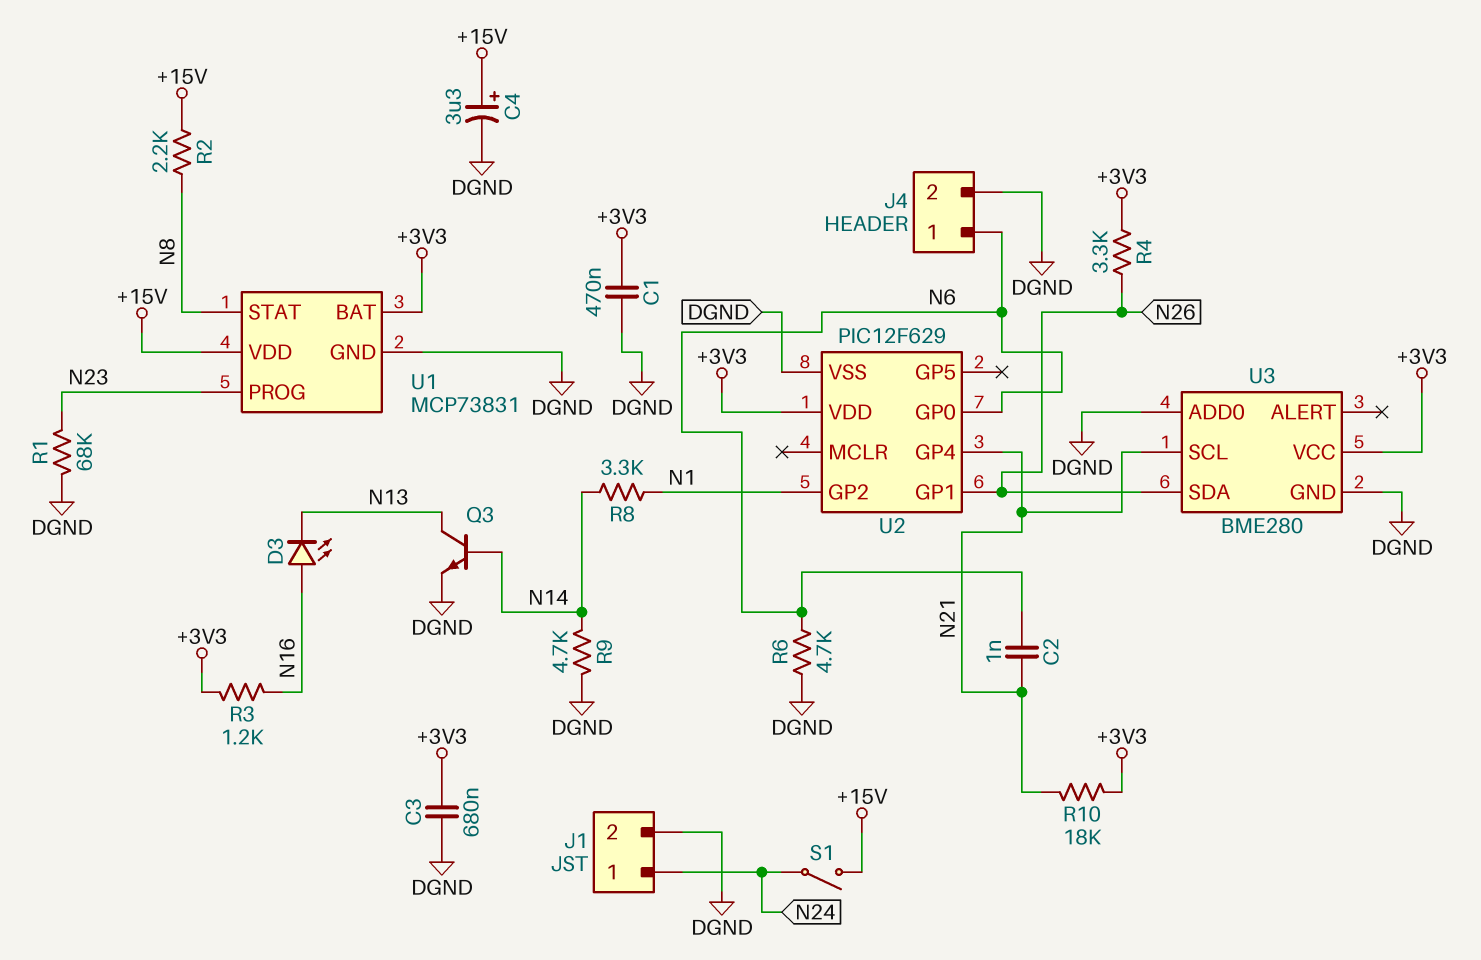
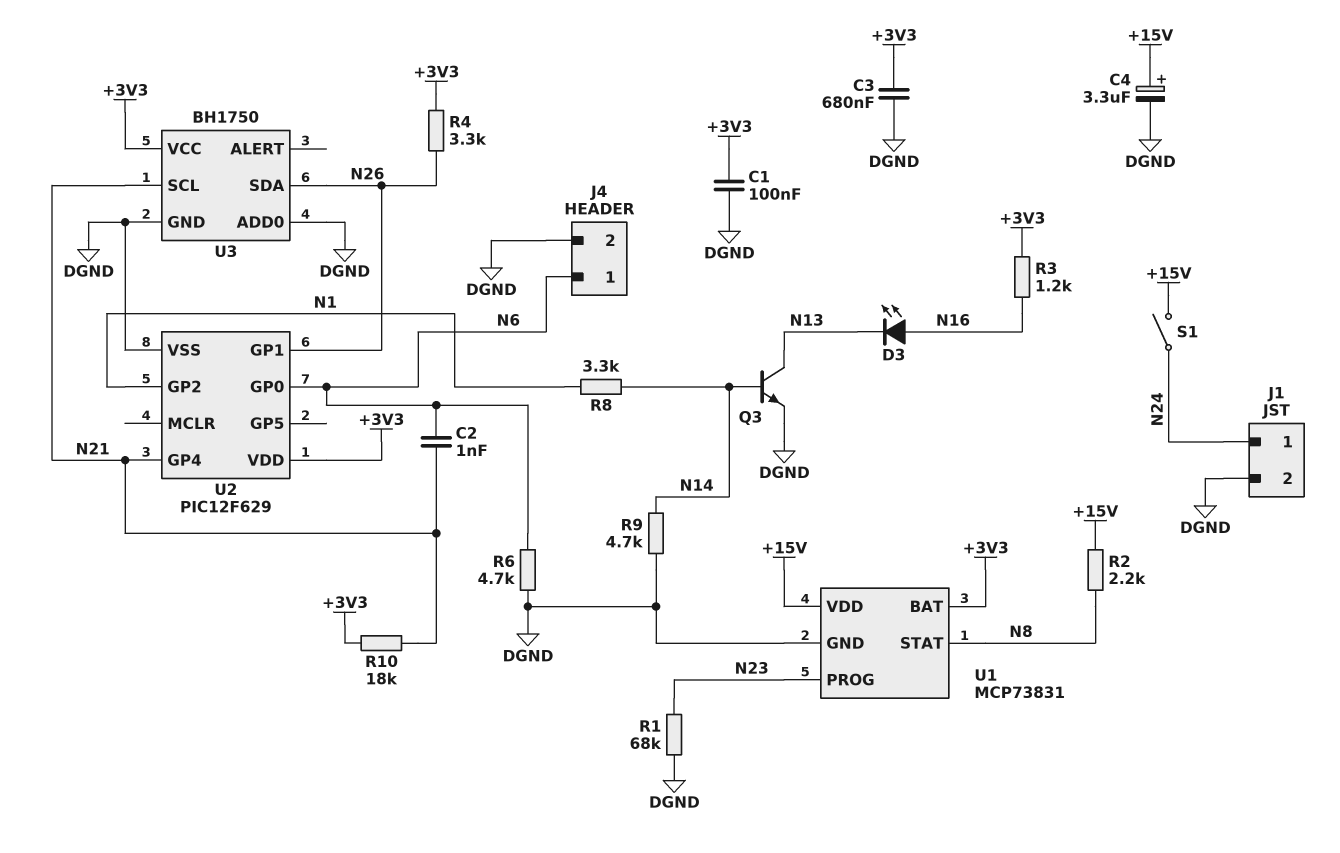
C1: 470nF (+3V3, DGND) -> 100nF (+3V3, DGND)
U3: BME280 -> BH1750

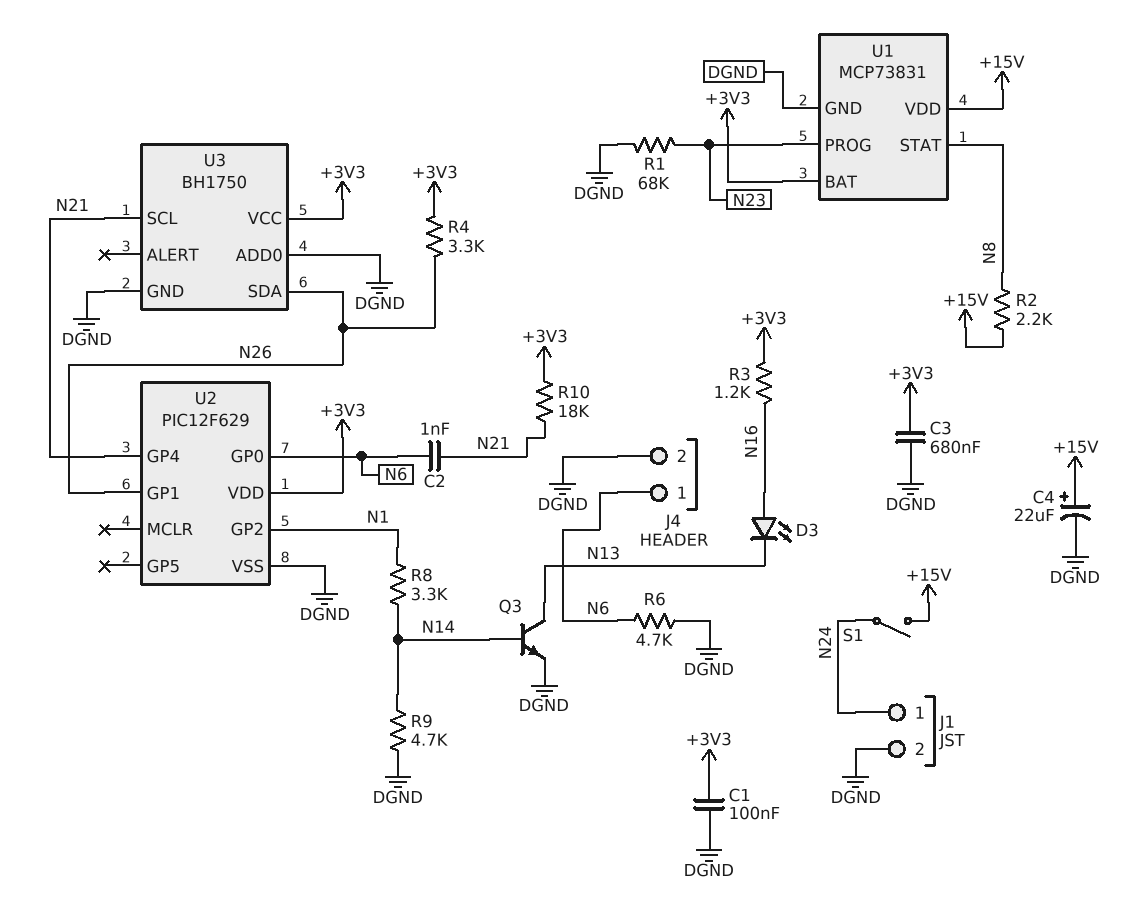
C4: 3.3uF (plus +15V, minus DGND) -> 22uF (plus +15V, minus DGND)

